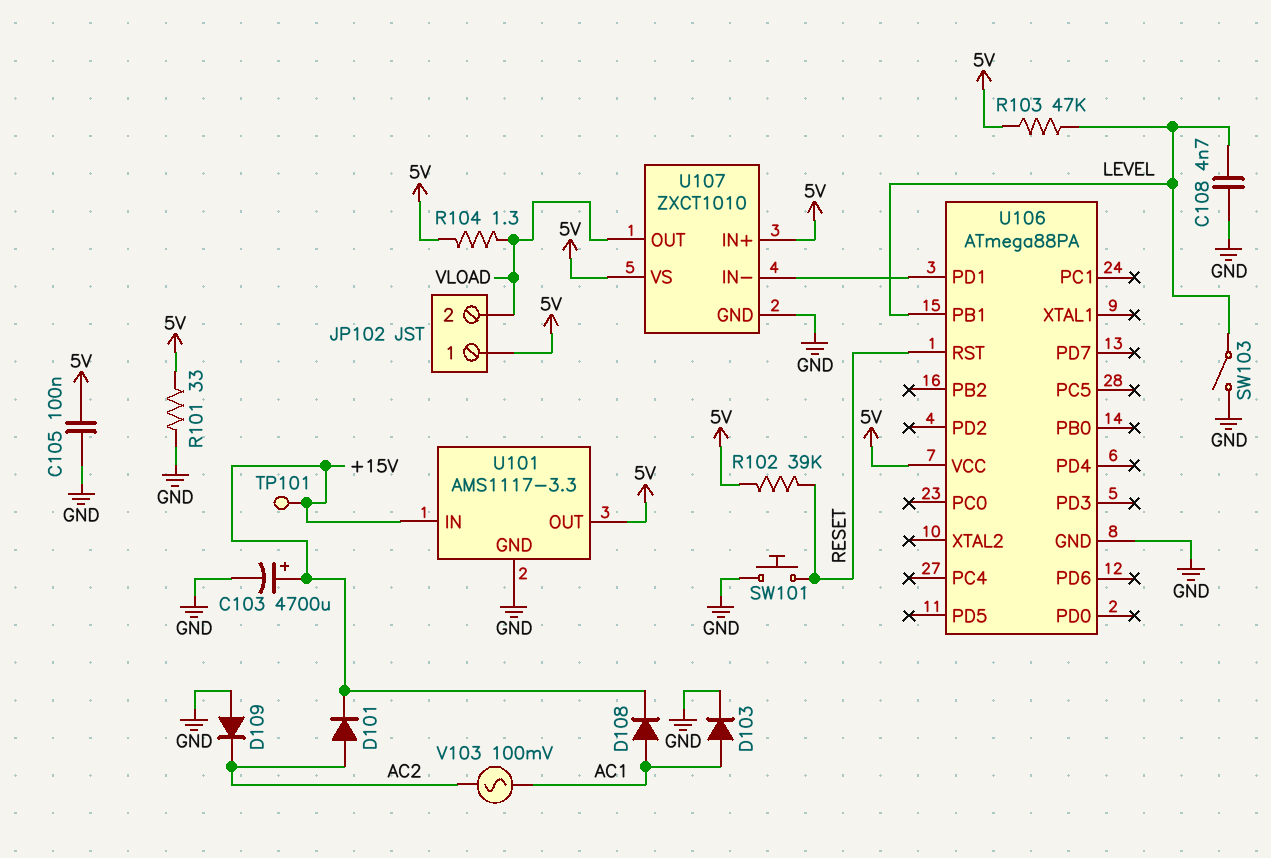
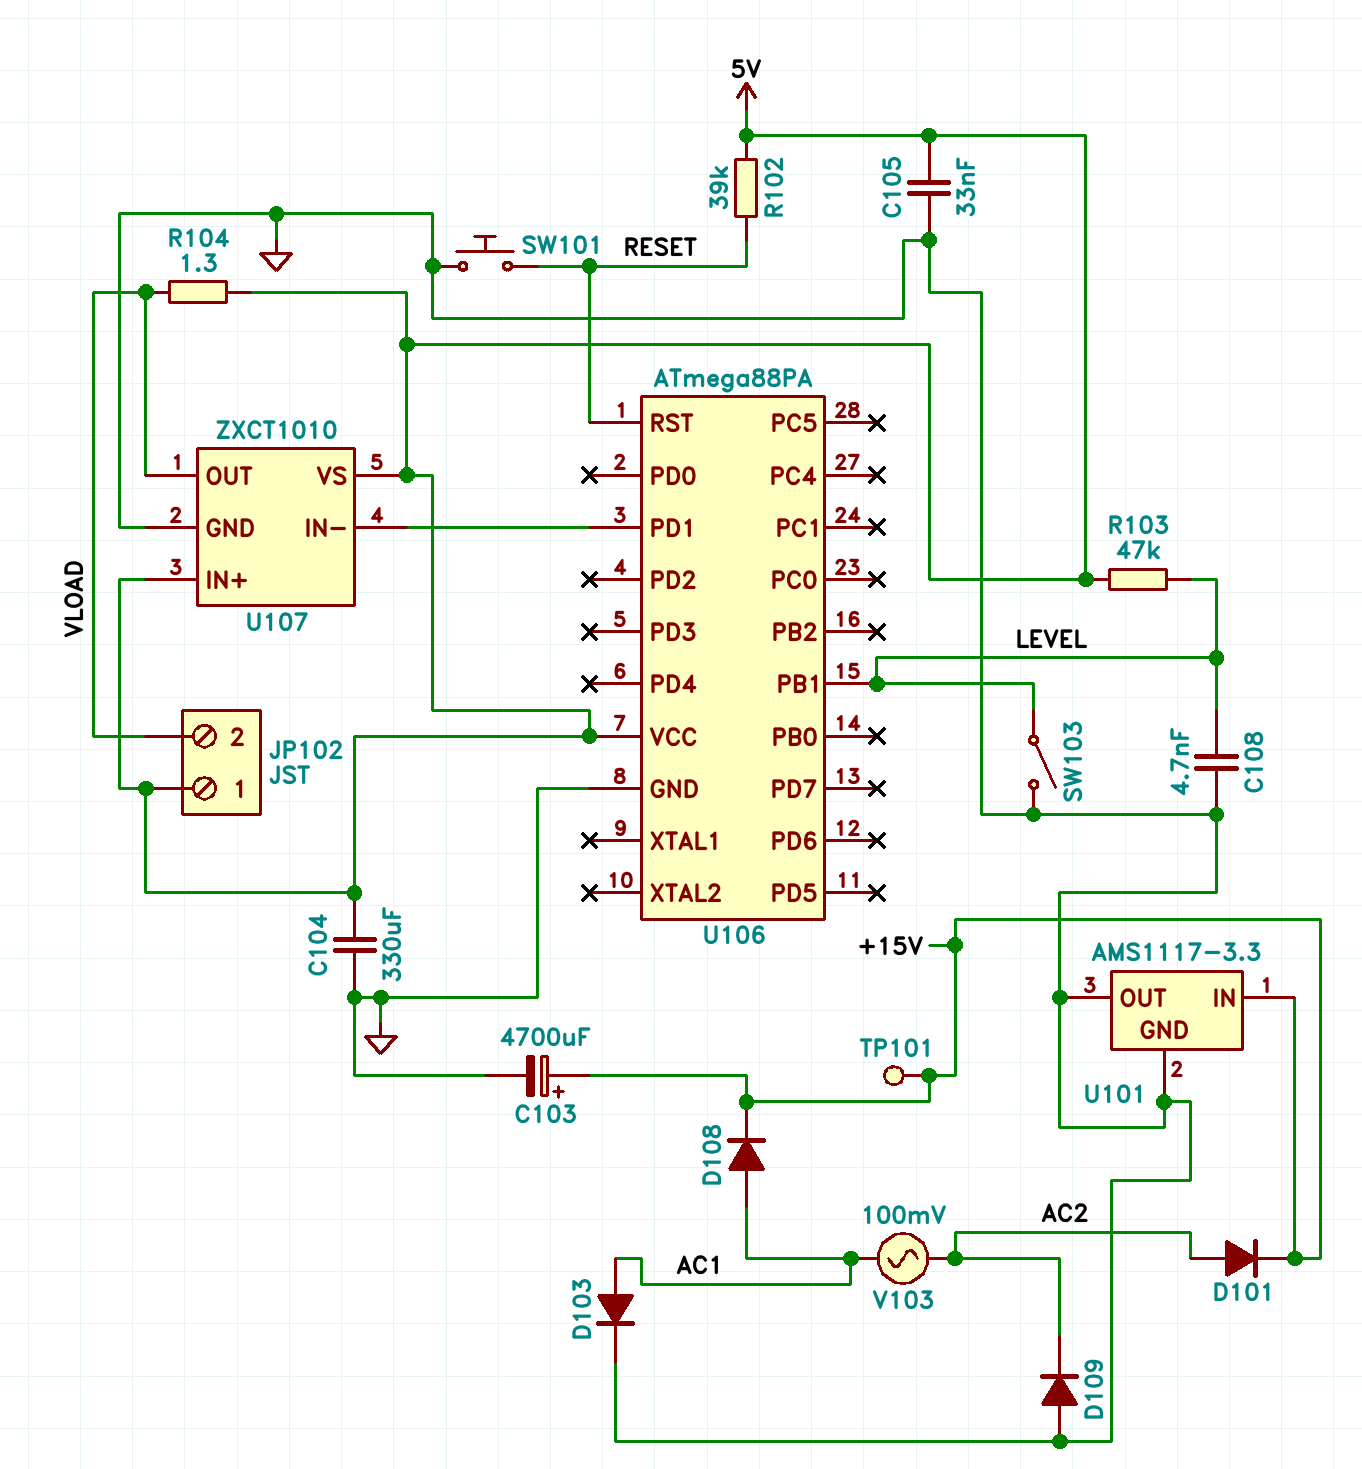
C104: none -> 330uF (5V, GND)
C105: 100nF (5V, GND) -> 33nF (5V, GND)
R101: 33 (5V, GND) -> none
U101 pin OUT: 5V -> GND

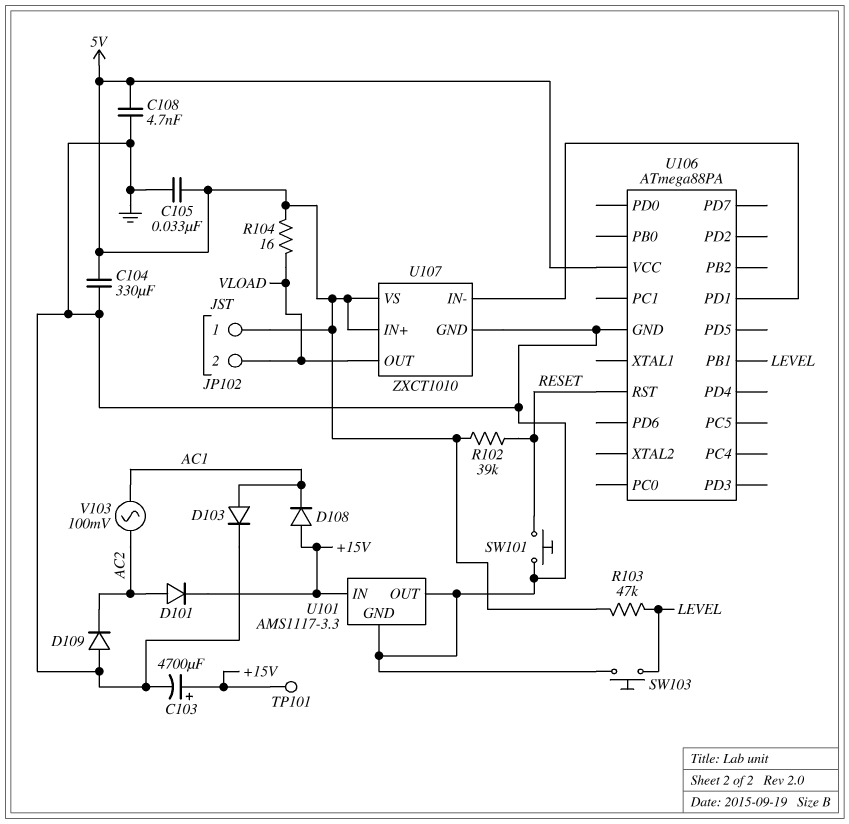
C108: 4.7nF (GND, LEVEL) -> 4.7nF (5V, GND)
D108: diode (A AC1, K +15V) -> diode (A +15V, K AC1)
R104: 1.3 (5V, VLOAD) -> 16 (5V, VLOAD)
SW103: switch (GND, LEVEL) -> button (GND, LEVEL)

